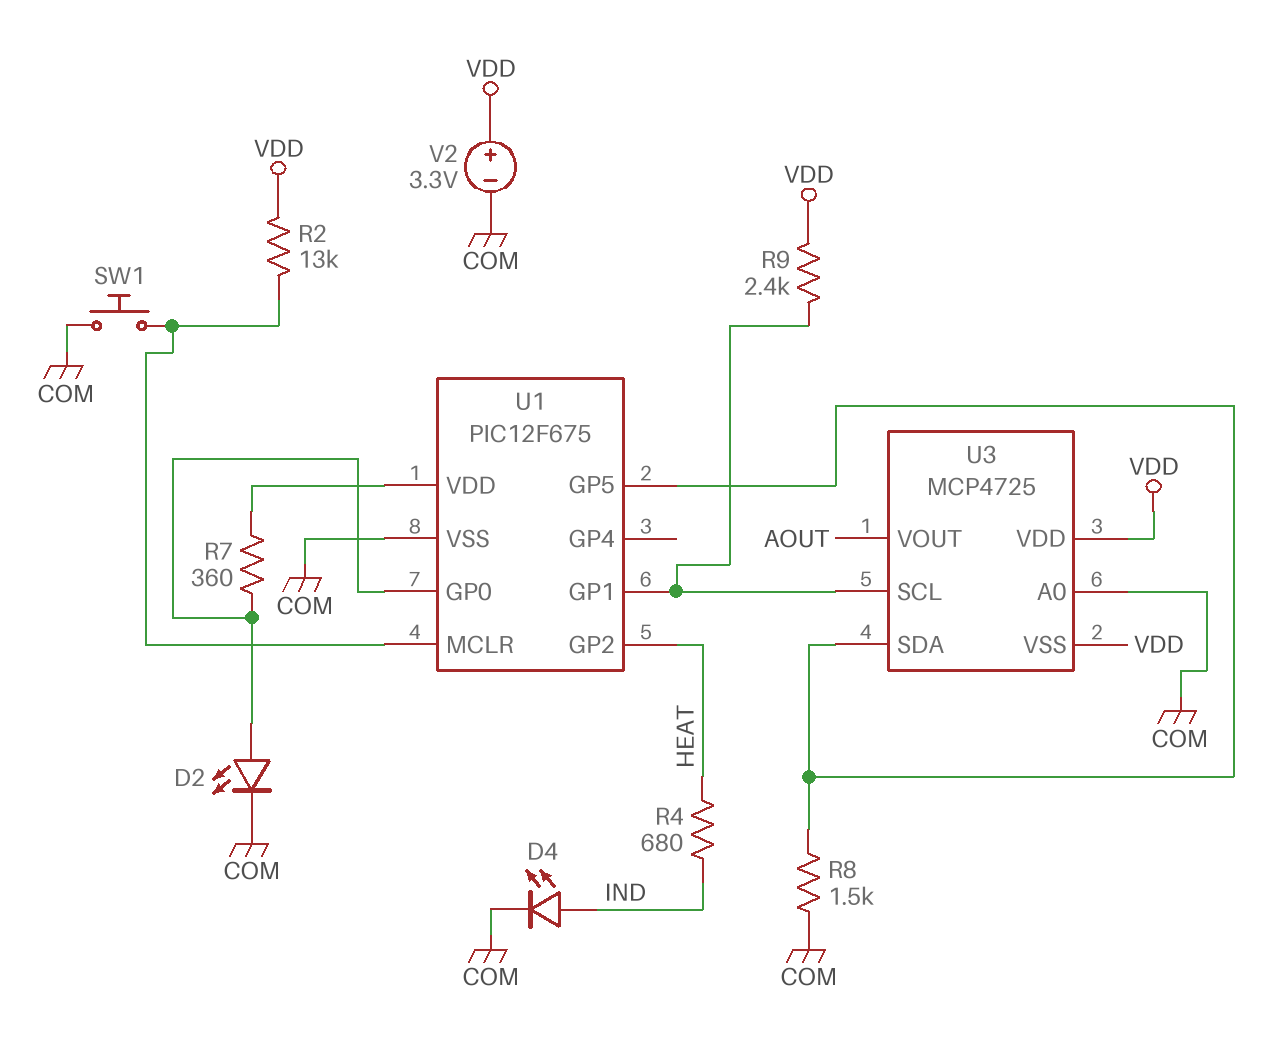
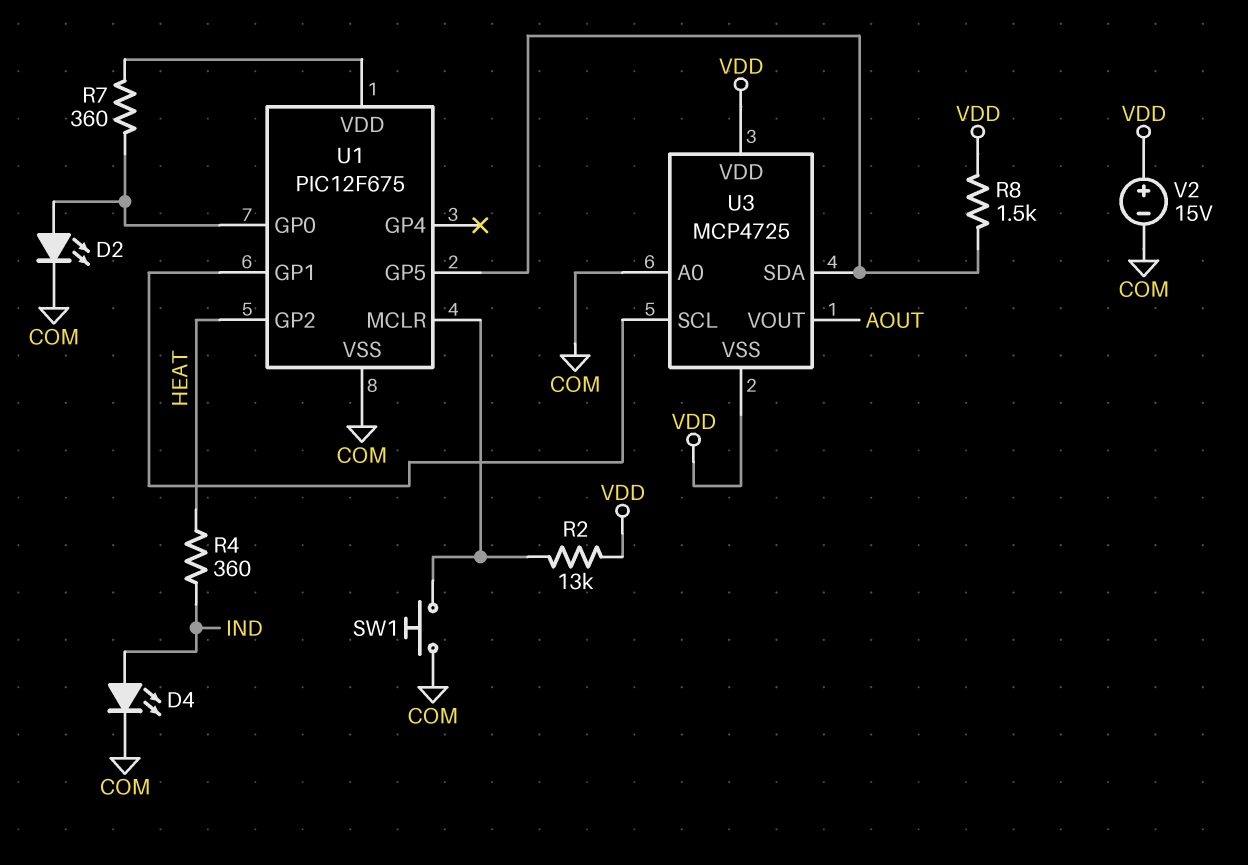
R4: 680 (HEAT, IND) -> 360 (HEAT, IND)
R8: 1.5k (COM, U1/GP5) -> 1.5k (U1/GP5, VDD)
R9: 2.4k (U1/GP1, VDD) -> none
V2: 3.3V (plus VDD, minus COM) -> 15V (plus VDD, minus COM)

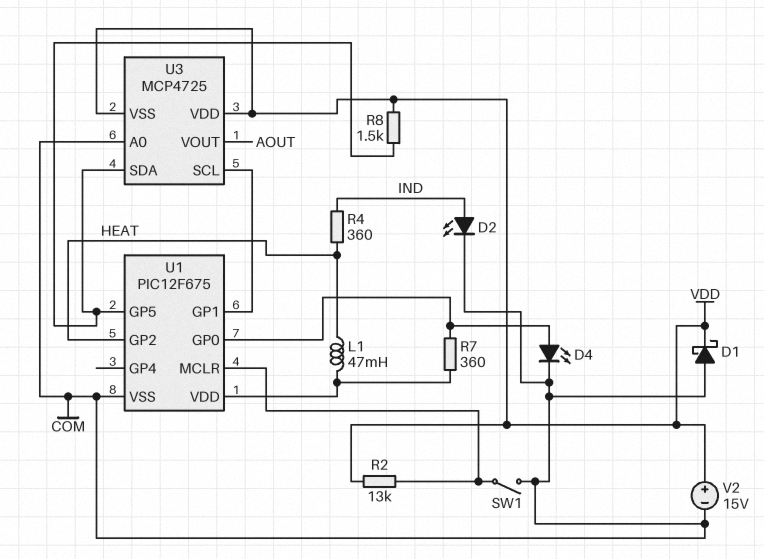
D1: none -> schottky (A COM, K VDD)
D2: LED (A U1/GP0, K COM) -> LED (A IND, K COM)
D4: LED (A IND, K COM) -> LED (A U1/GP0, K COM)
L1: none -> 47mH (HEAT, U1/VDD)
SW1: button (COM, U1/MCLR) -> switch (COM, U1/MCLR)

